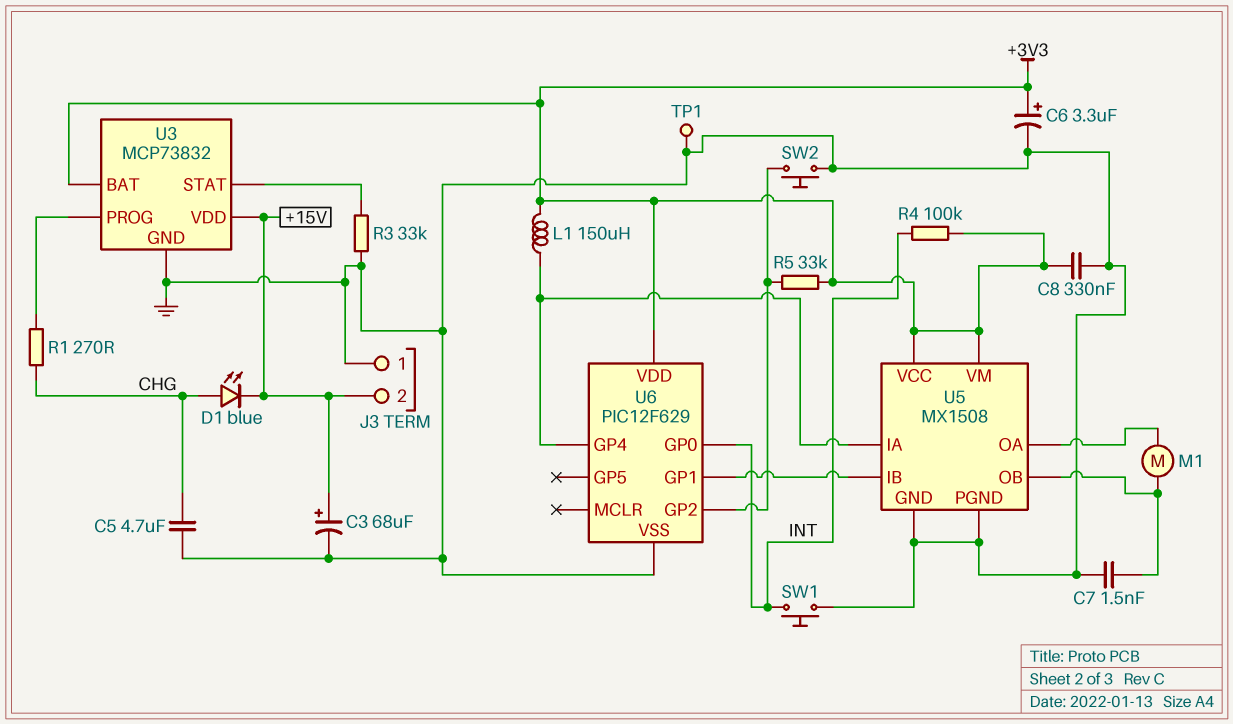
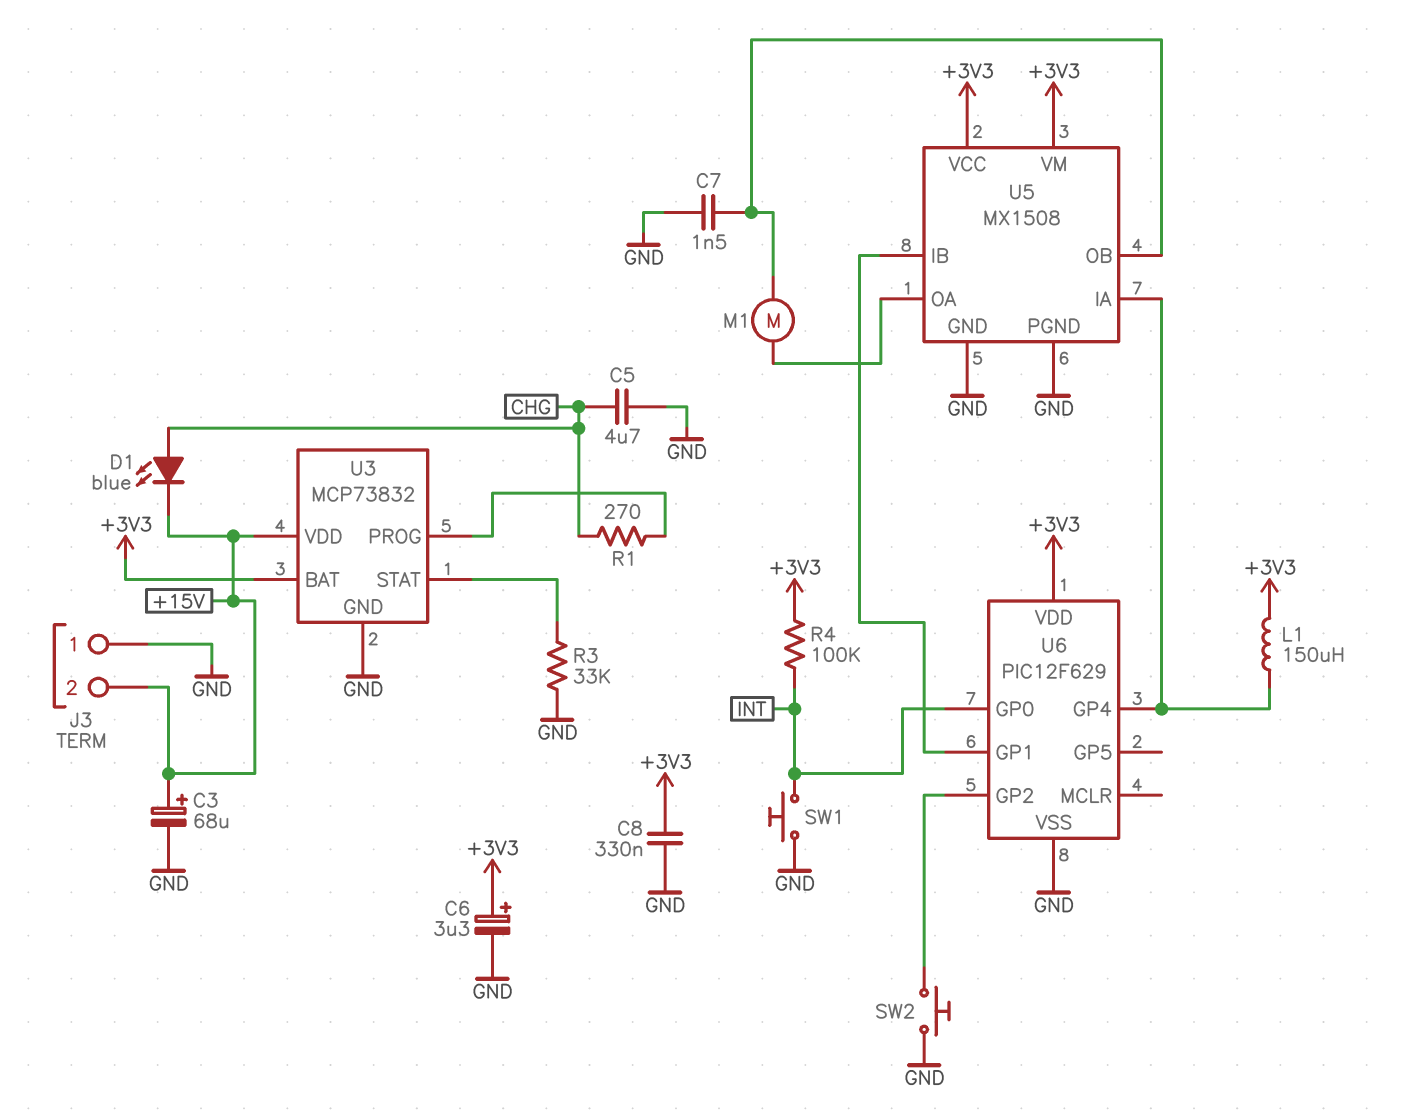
R5: 33k (+3V3, U6/GP2) -> none
TP1: test point (GND) -> none

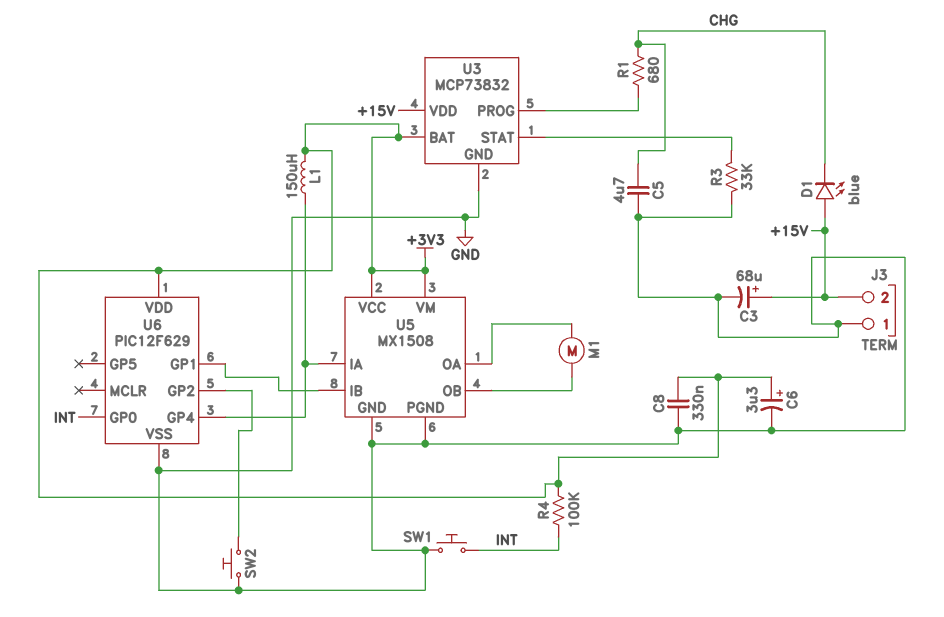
C7: 1.5nF (GND, U5/OB) -> none
D1: LED blue (A CHG, K +15V) -> LED blue (A +15V, K CHG)
R1: 270 (CHG, U3/PROG) -> 680 (CHG, U3/PROG)

